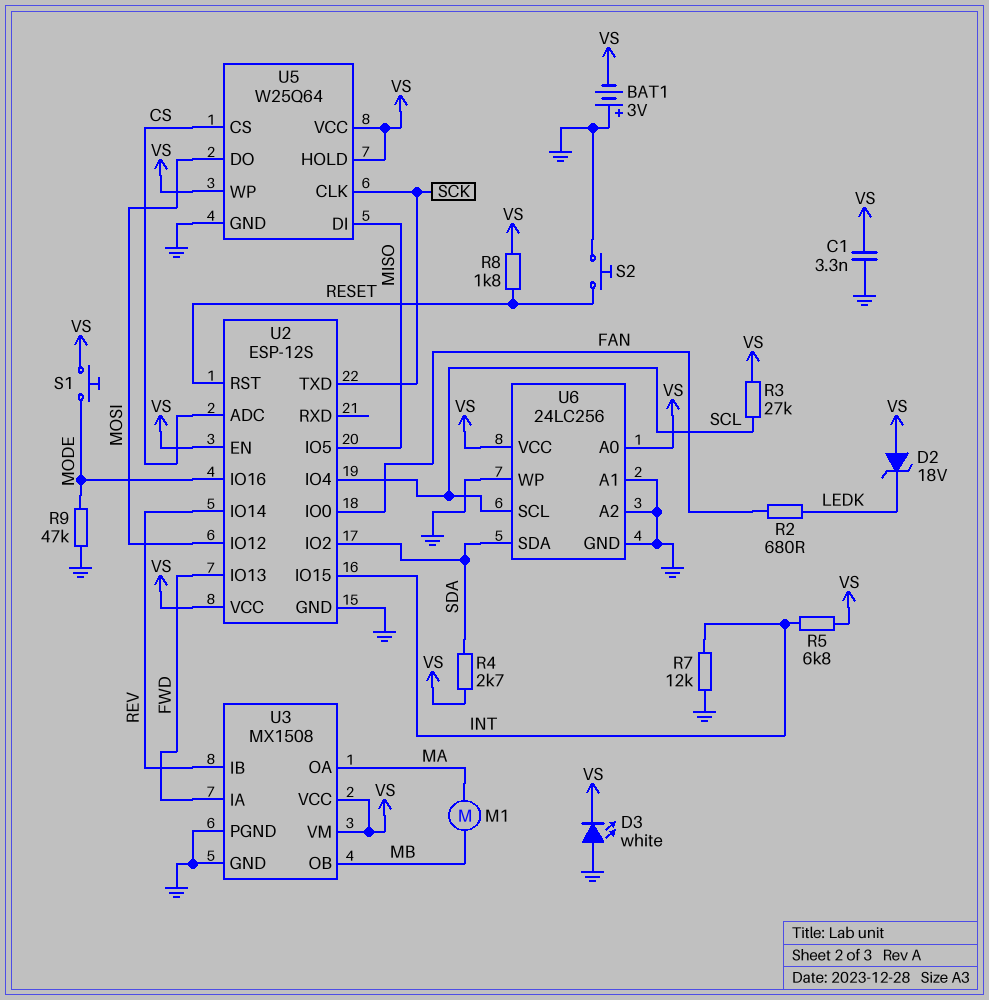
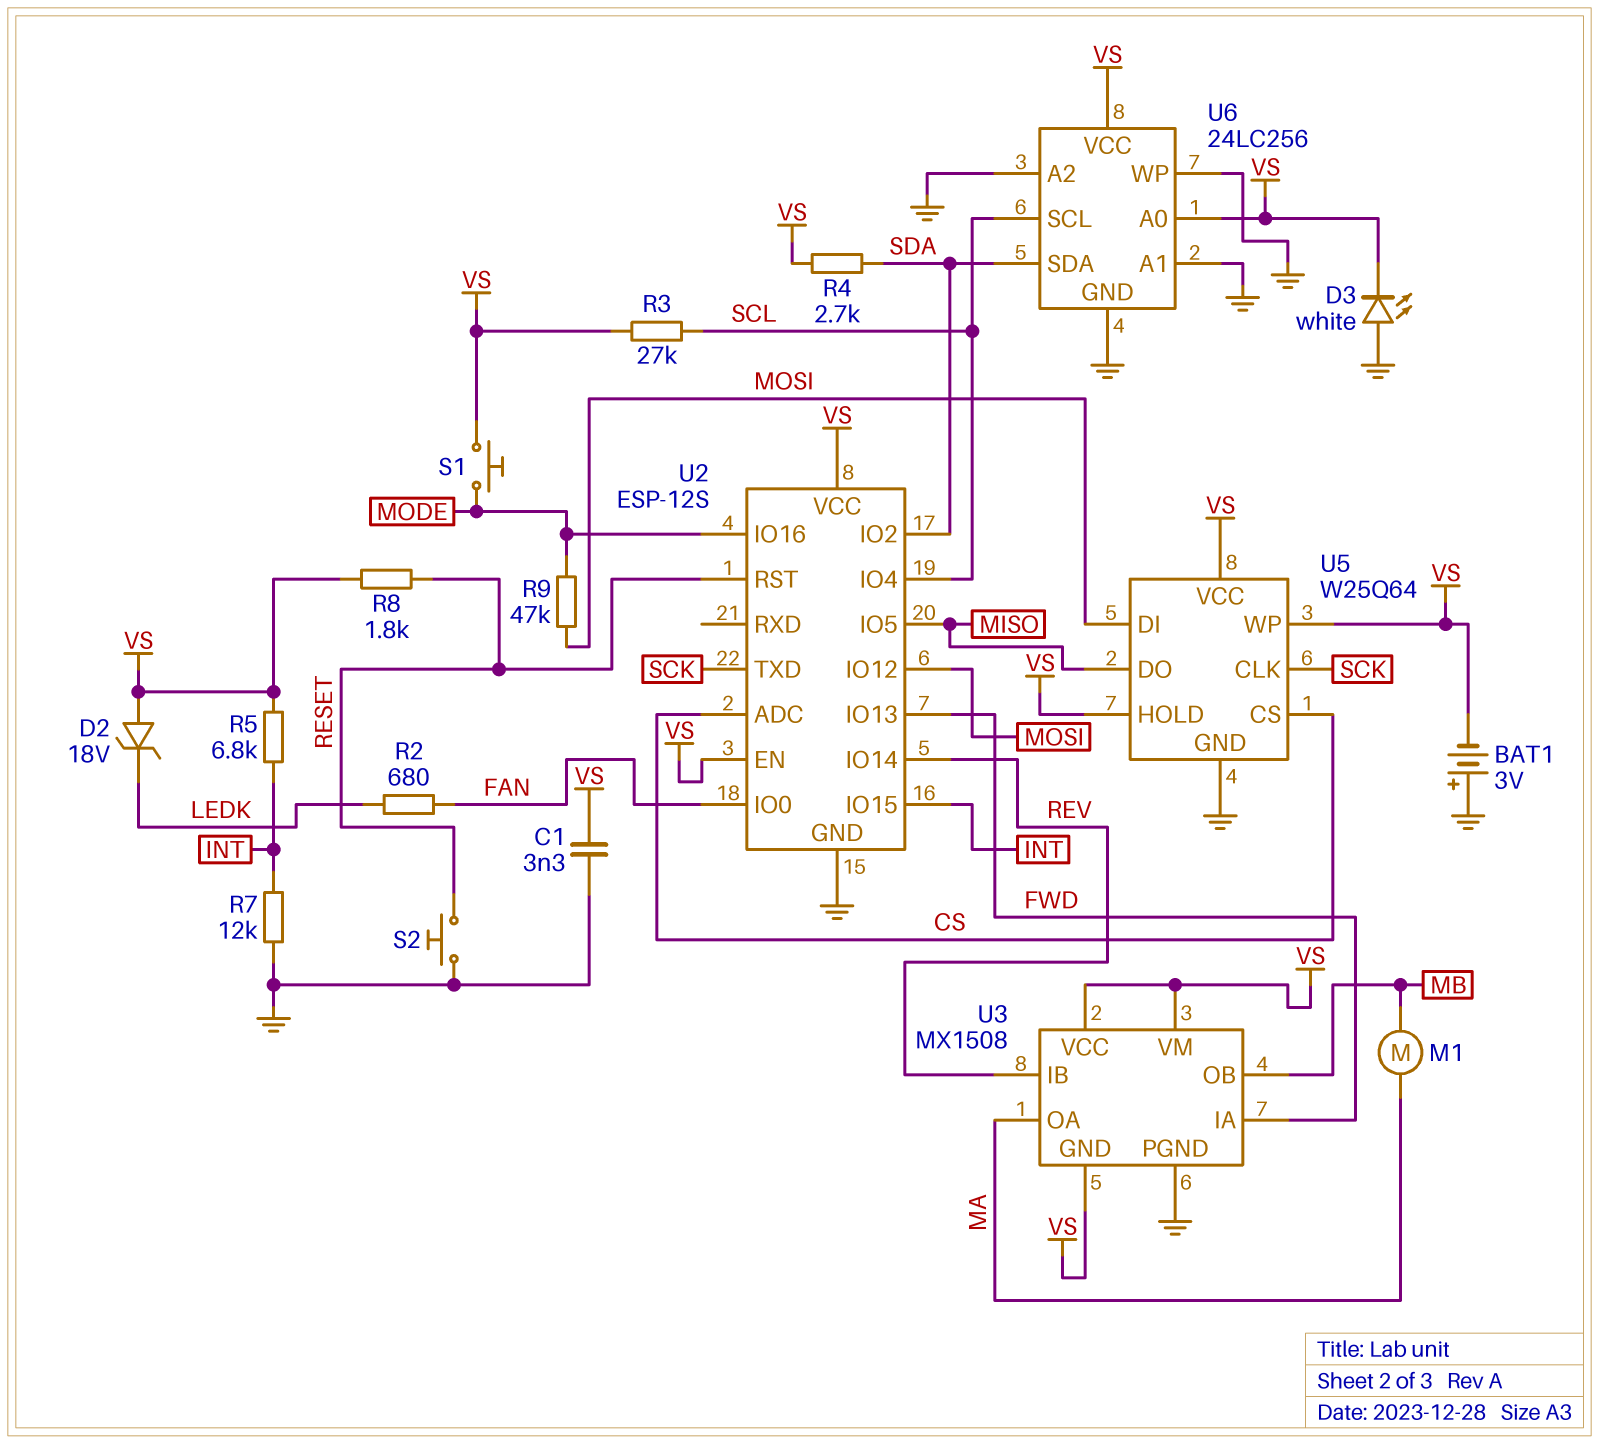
R9: 47k (GND, MODE) -> 47k (MODE, MOSI)
U3 pin GND: GND -> VS
U5 pin DI: MISO -> MOSI
U5 pin DO: MOSI -> MISO

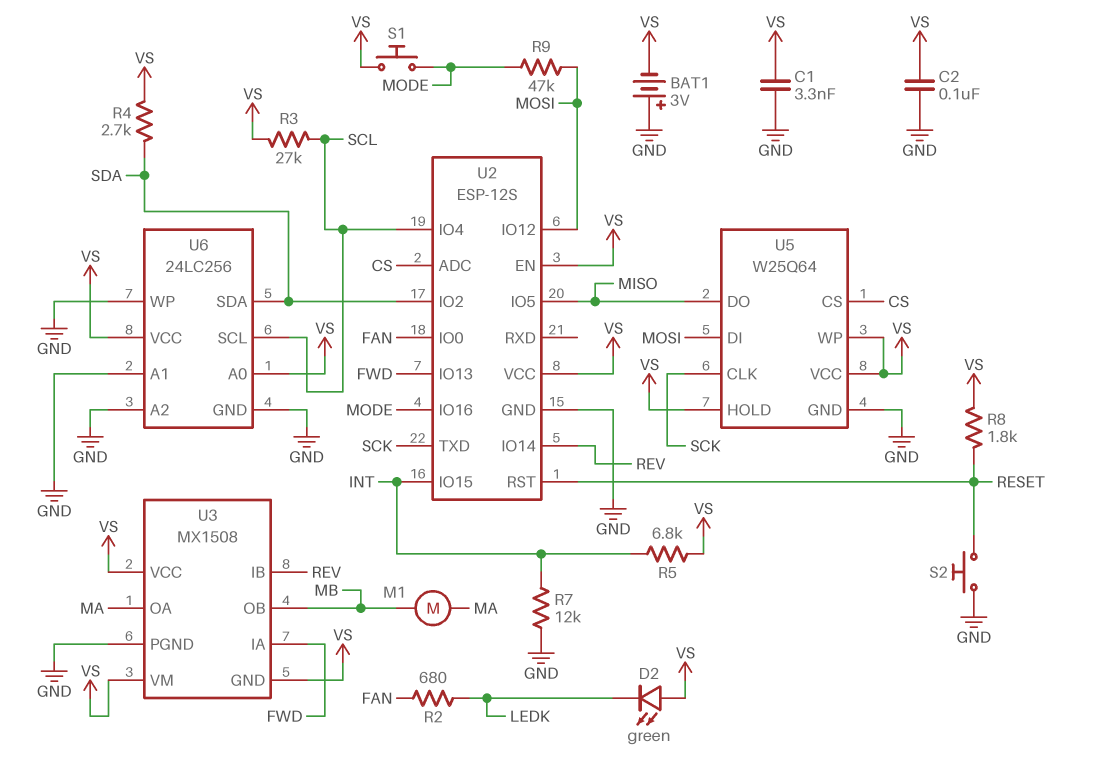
C2: none -> 100nF (GND, VS)
D2: zener 18V (A VS, K LEDK) -> LED green (A VS, K LEDK)
D3: LED white (A GND, K VS) -> none

